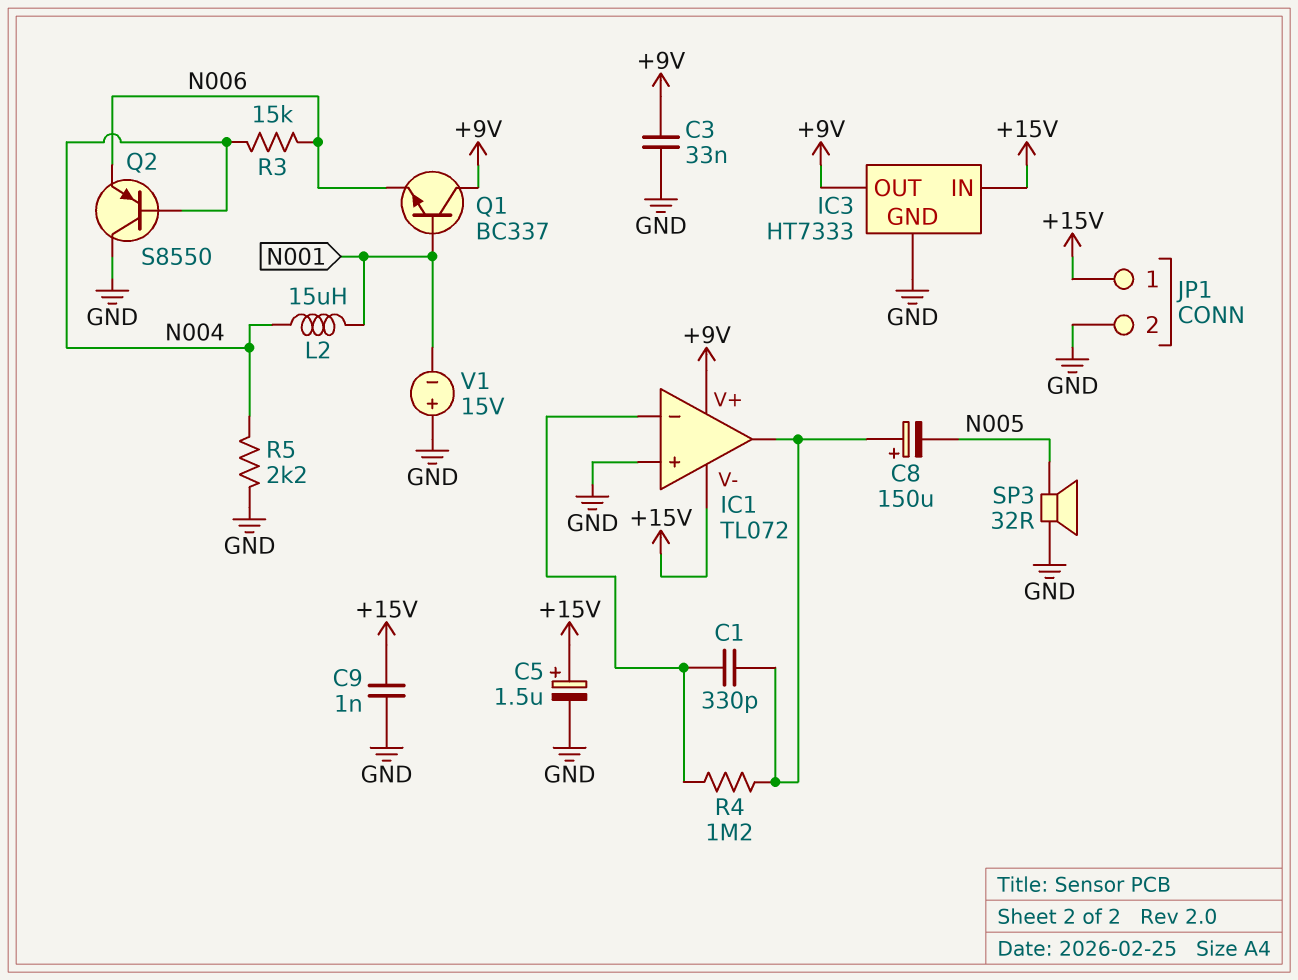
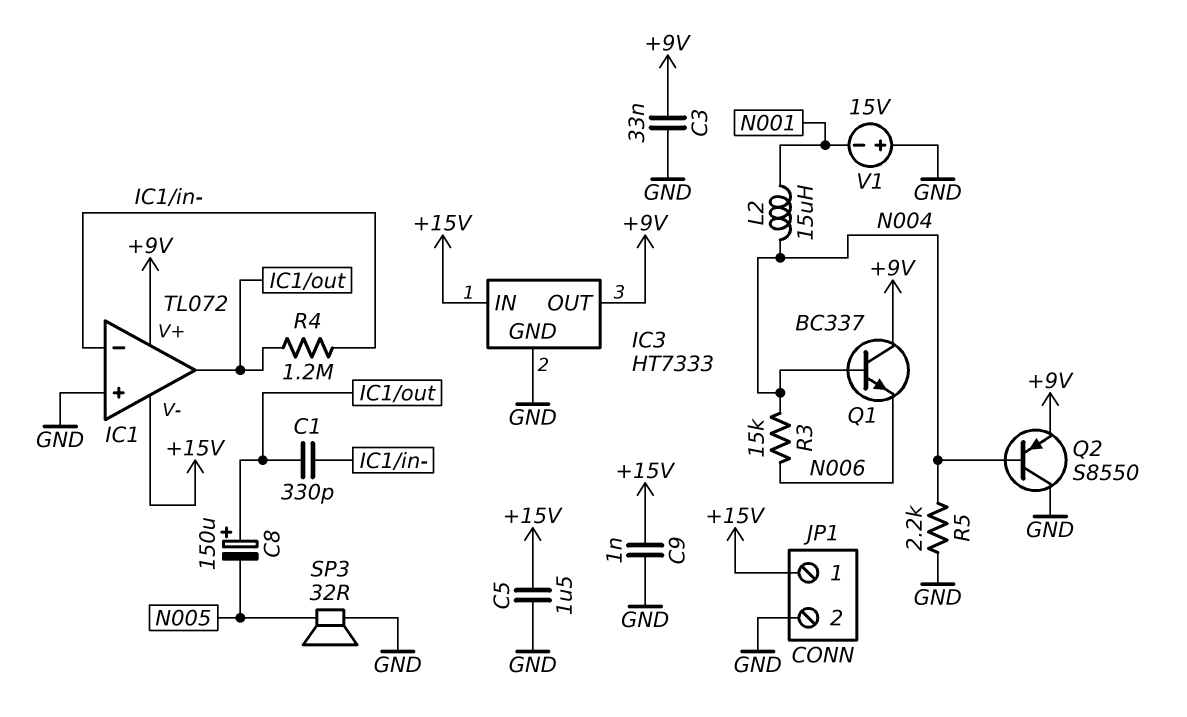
C5: 1.5uF (plus +15V, minus GND) -> 1.5uF (+15V, GND)
Q1: NPN BC337 (B N001, C +9V, E N006) -> NPN BC337 (B N004, C +9V, E N006)
Q2: PNP S8550 (B N004, C GND, E N006) -> PNP S8550 (B N004, C GND, E +9V)

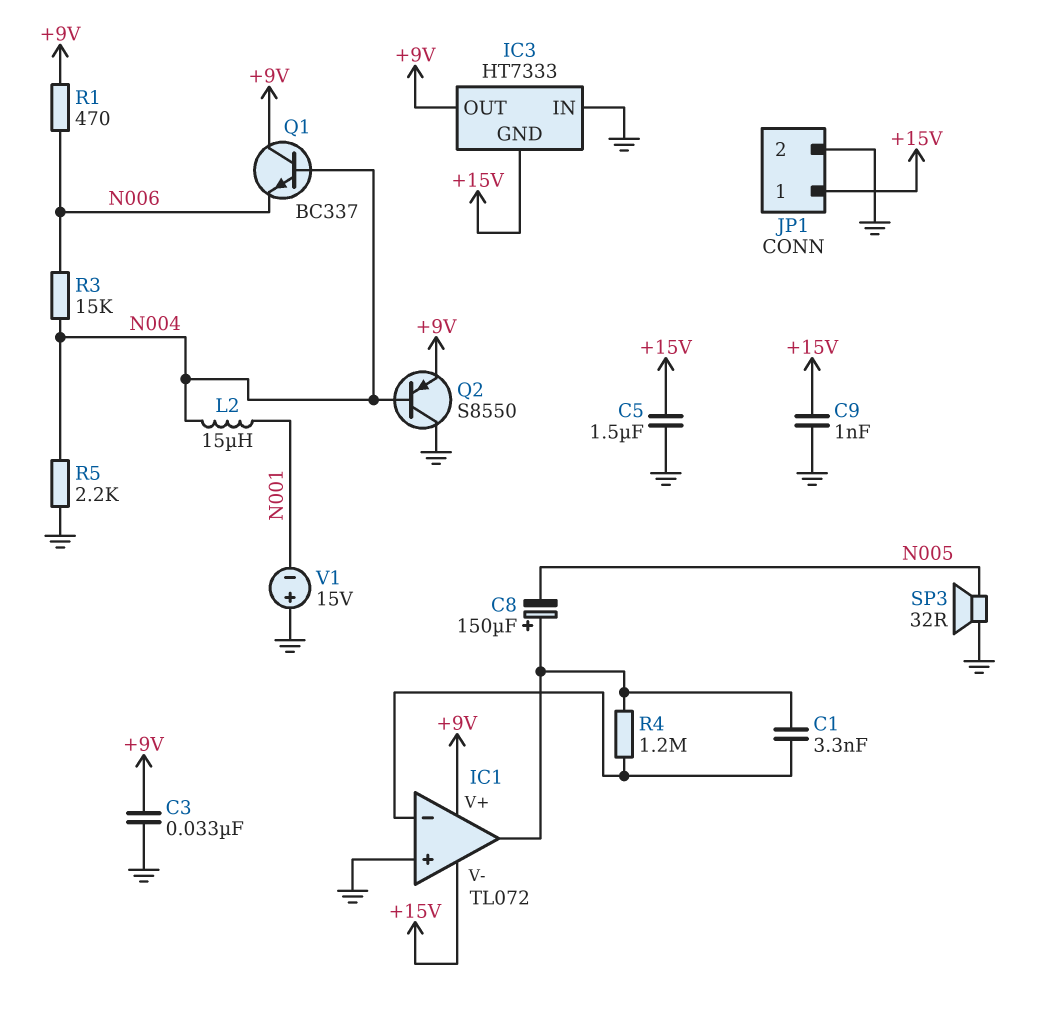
C1: 330pF (IC1/in-, IC1/out) -> 3.3nF (IC1/in-, IC1/out)
IC3 pin GND: GND -> +15V
IC3 pin IN: +15V -> GND
R1: none -> 470 (+9V, N006)

